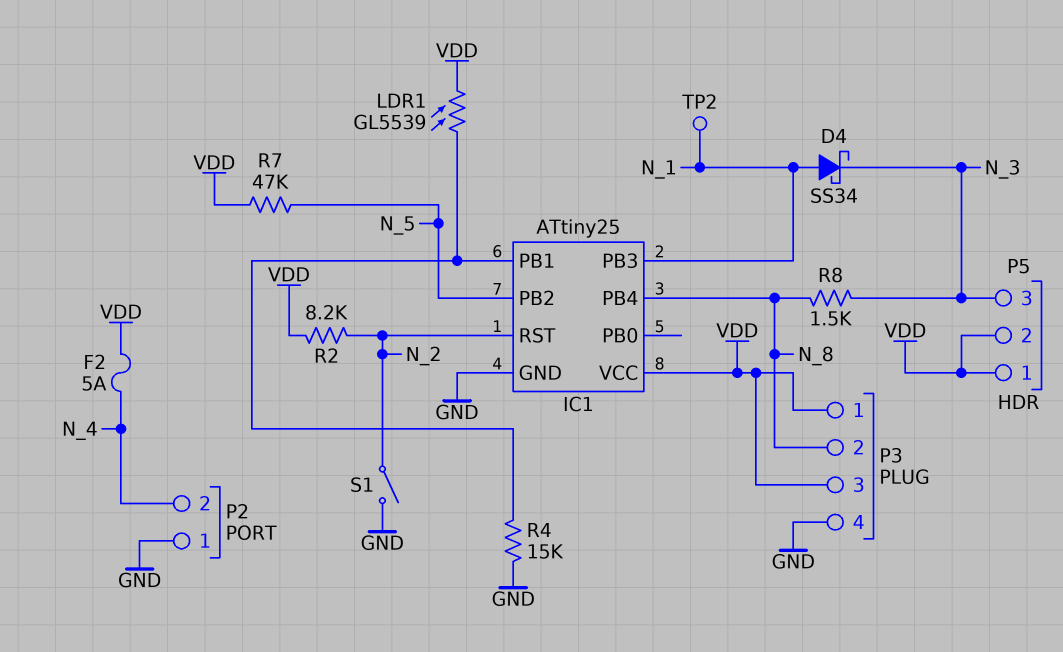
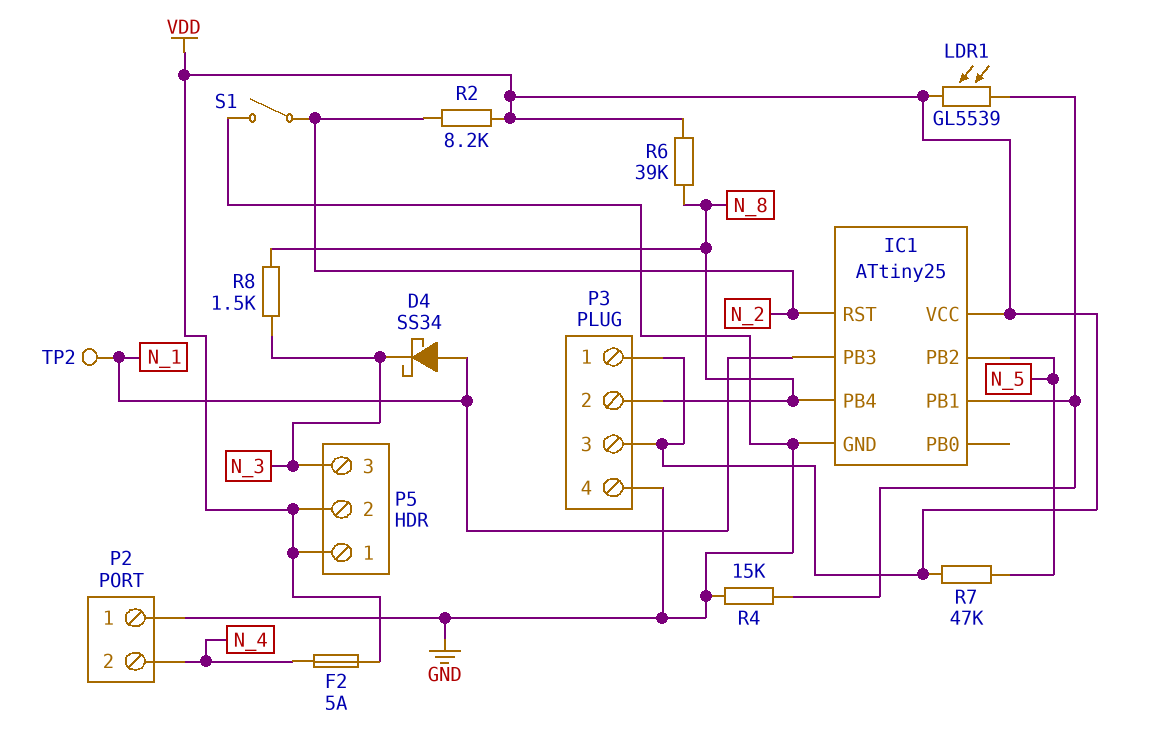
R6: none -> 39k (N_8, VDD)

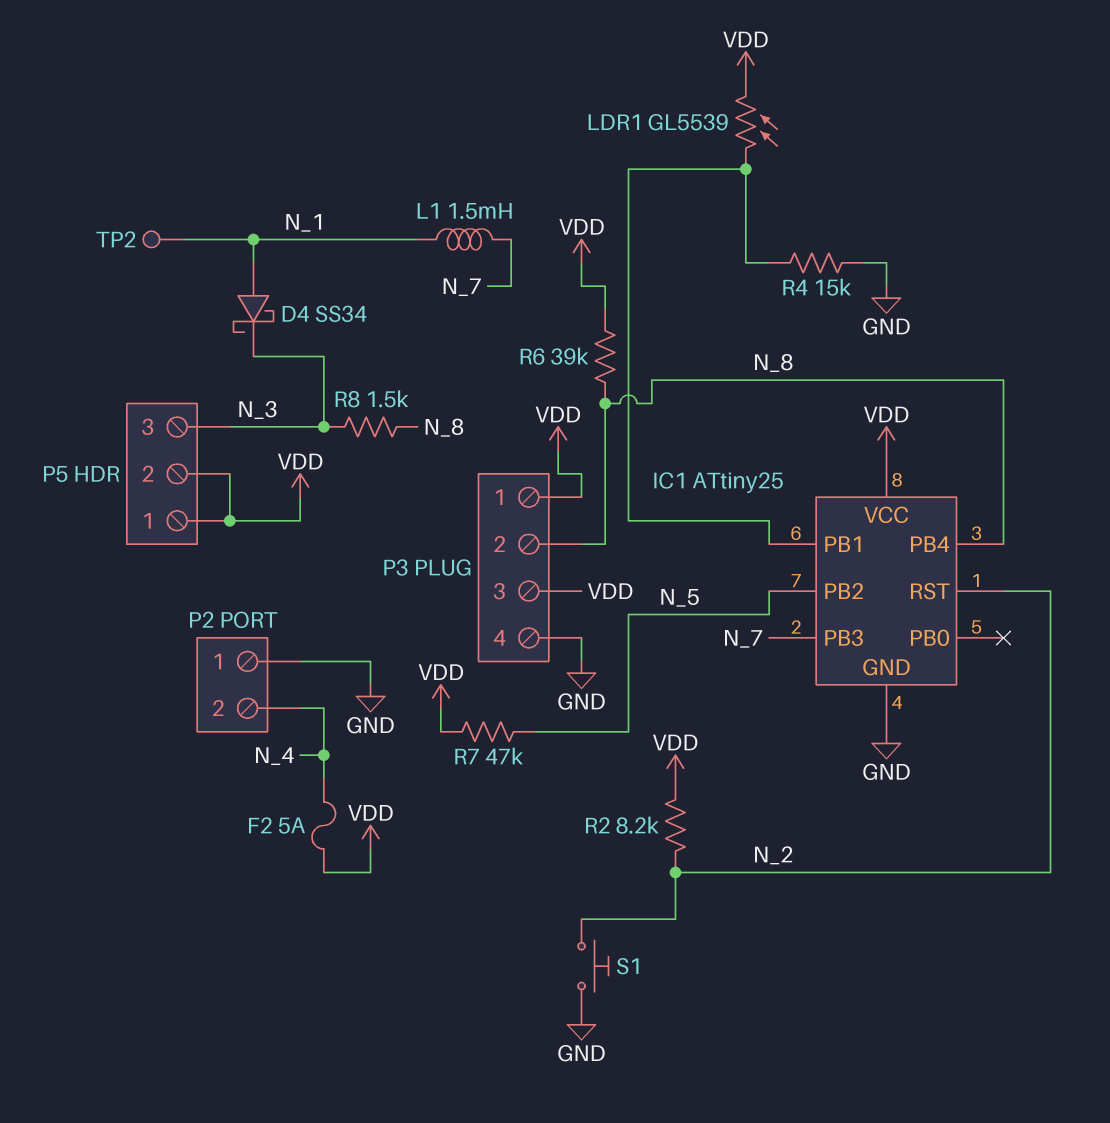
IC1 pin PB3: N_1 -> N_7
L1: none -> 1.5mH (N_1, N_7)
S1: switch (GND, N_2) -> button (GND, N_2)

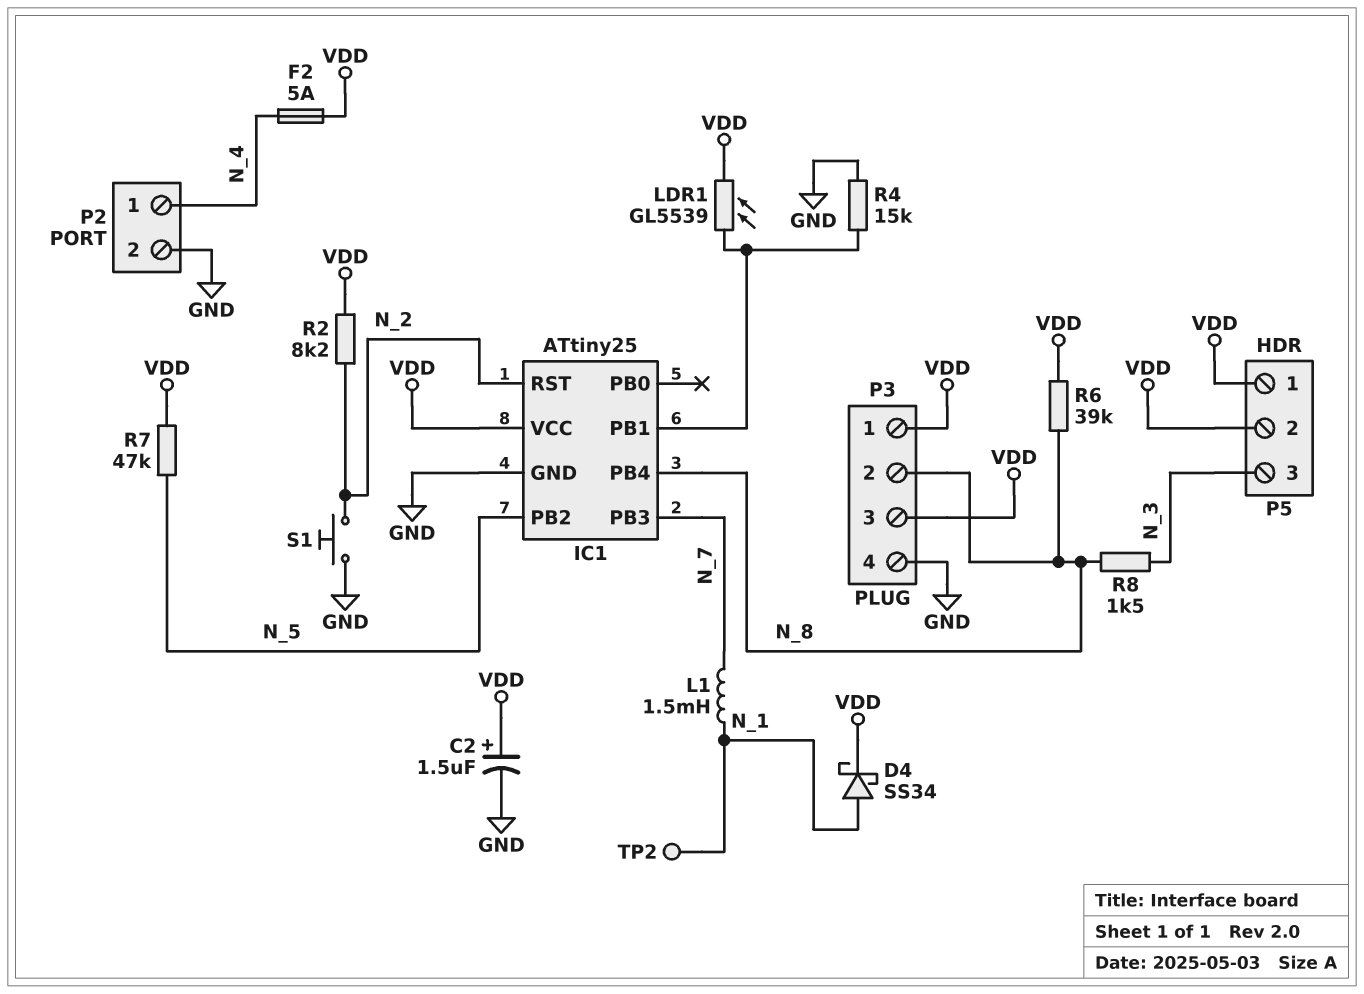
C2: none -> 1.5uF (plus VDD, minus GND)
D4: schottky SS34 (A N_1, K N_3) -> schottky SS34 (A N_1, K VDD)
P2 pin 1: GND -> N_4
P2 pin 2: N_4 -> GND

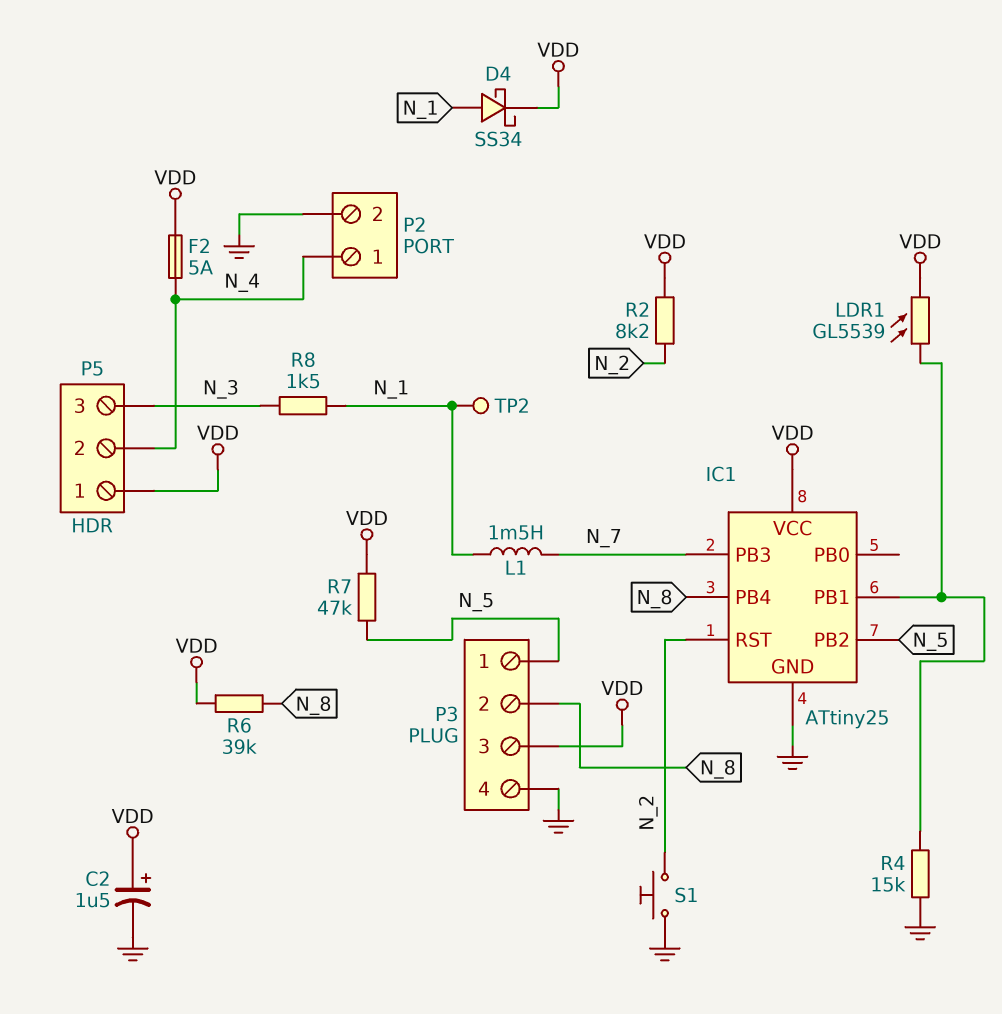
P3 pin 1: VDD -> N_5
P5 pin 2: VDD -> N_4
R8: 1.5k (N_3, N_8) -> 1.5k (N_1, N_3)

